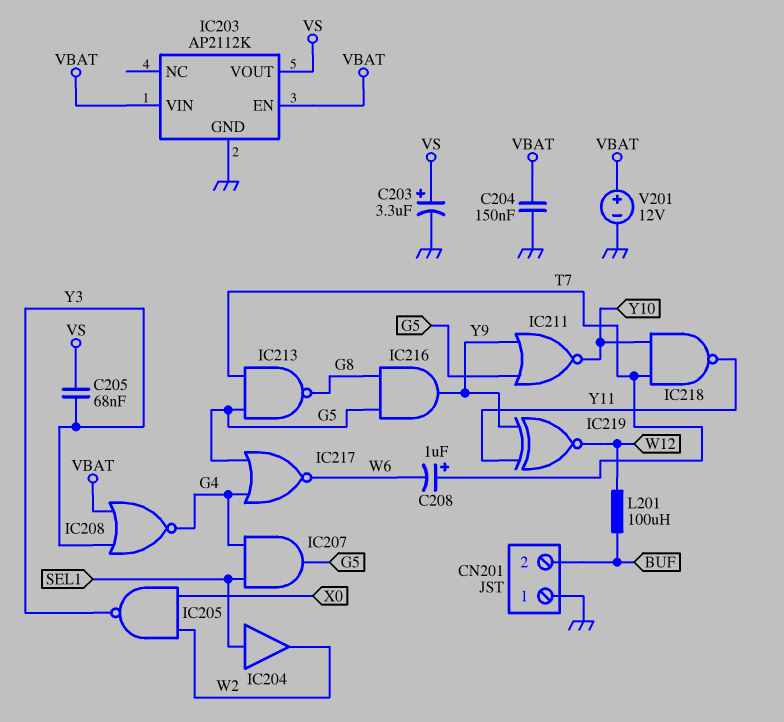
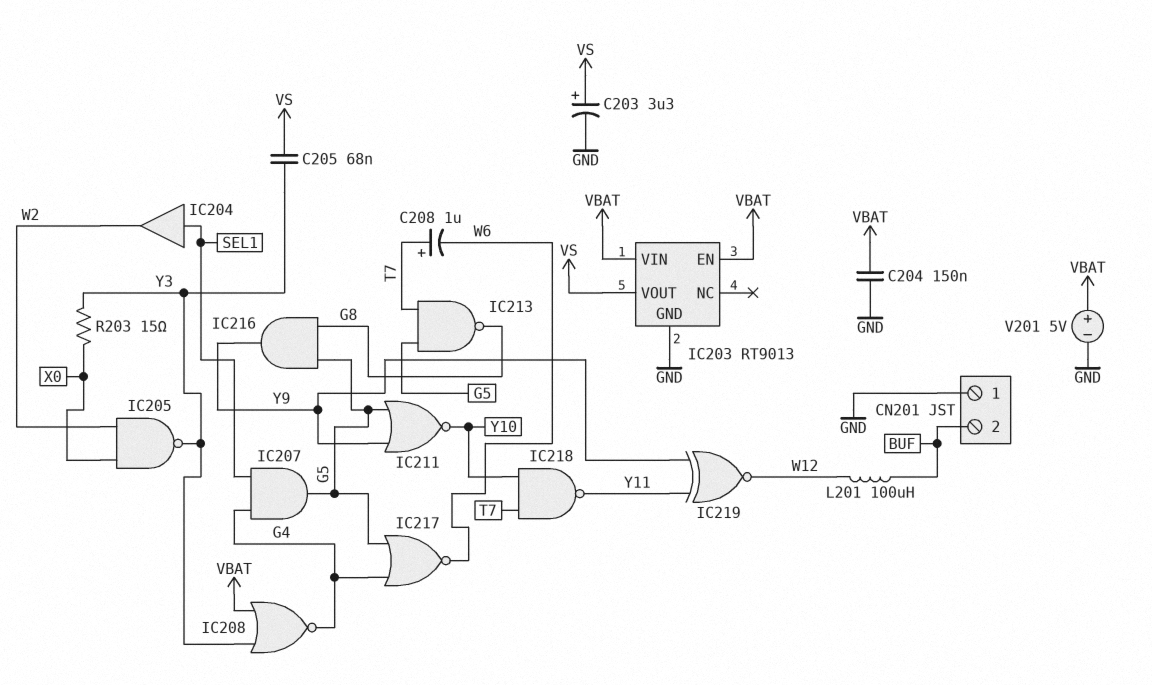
IC203: AP2112K -> RT9013
R203: none -> 15 (X0, Y3)
V201: 12V (plus VBAT, minus GND) -> 5V (plus VBAT, minus GND)

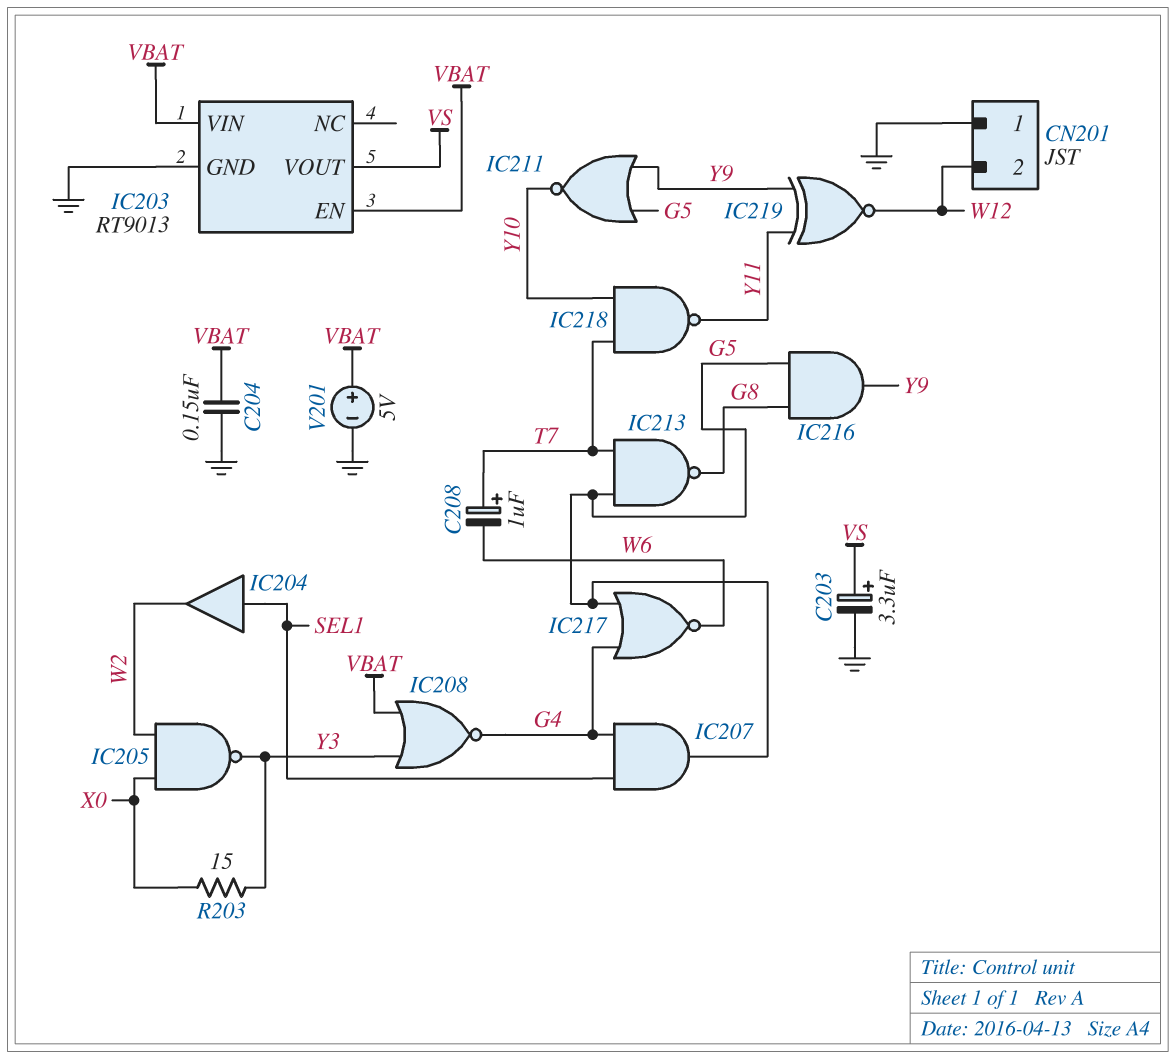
C205: 68nF (VS, Y3) -> none
CN201 pin 2: BUF -> W12
L201: 100uH (BUF, W12) -> none

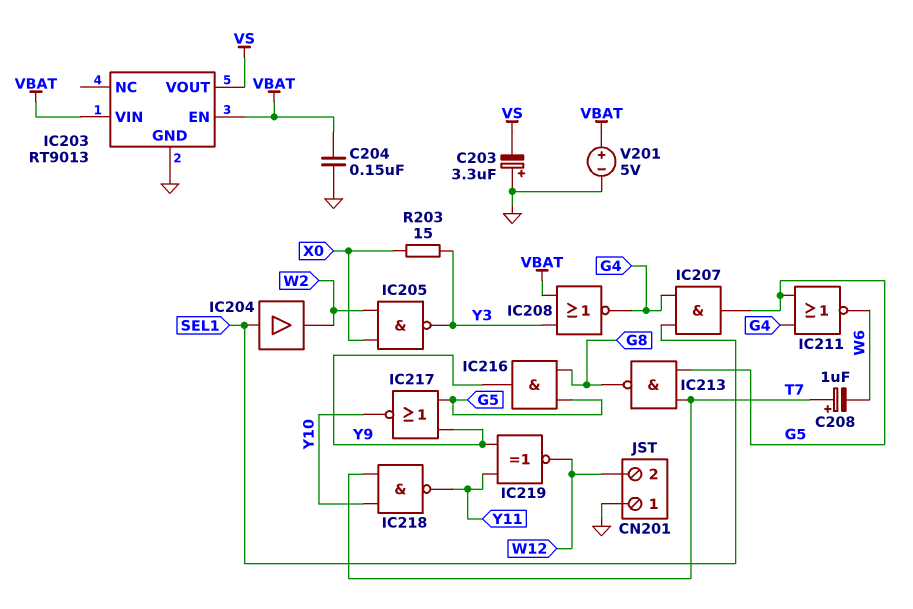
C203: 3.3uF (plus VS, minus GND) -> 3.3uF (plus GND, minus VS)
IC211: NOR (in G5, in Y9, out Y10) -> NOR (in G4, in G5, out W6)
IC217: NOR (in G4, in G5, out W6) -> NOR (in G5, in Y9, out Y10)

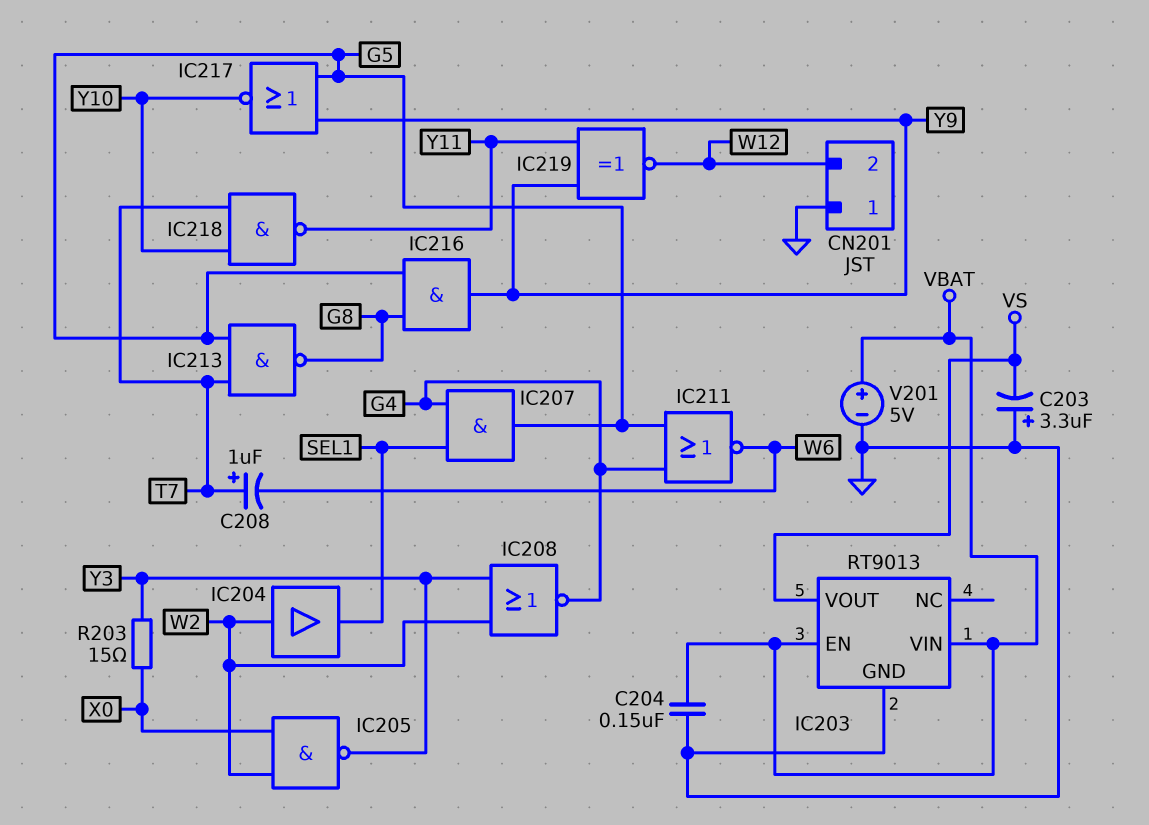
IC204: buffer (in SEL1, out W2) -> buffer (in W2, out SEL1)
IC208: NOR (in VBAT, in Y3, out G4) -> NOR (in W2, in Y3, out G4)

